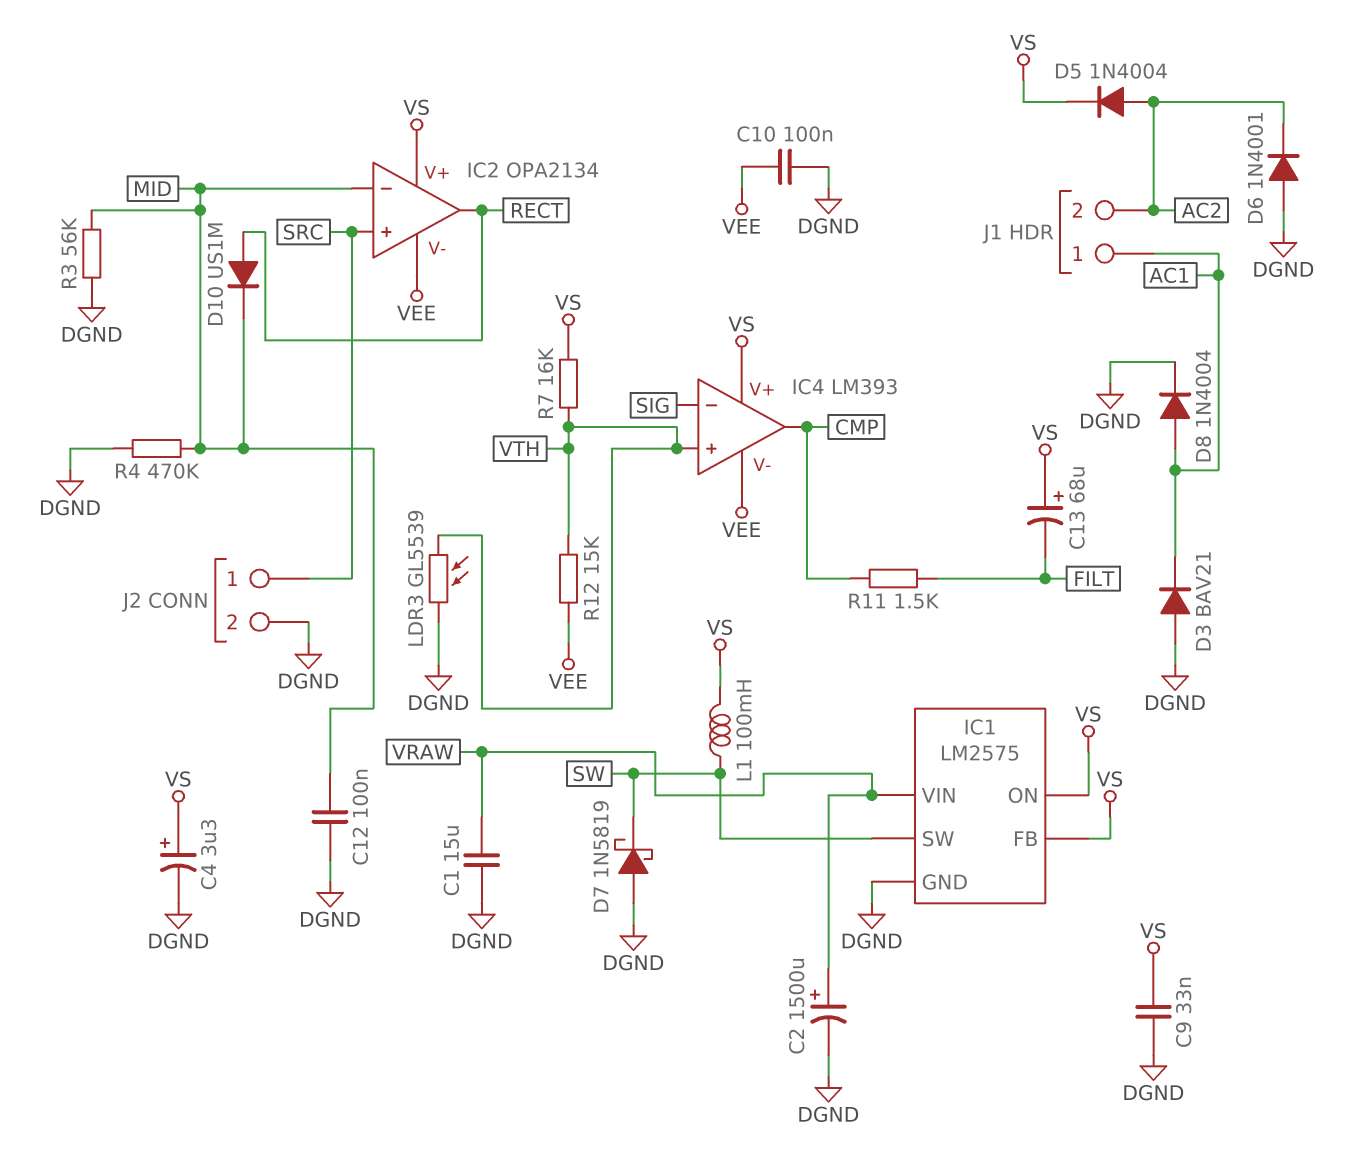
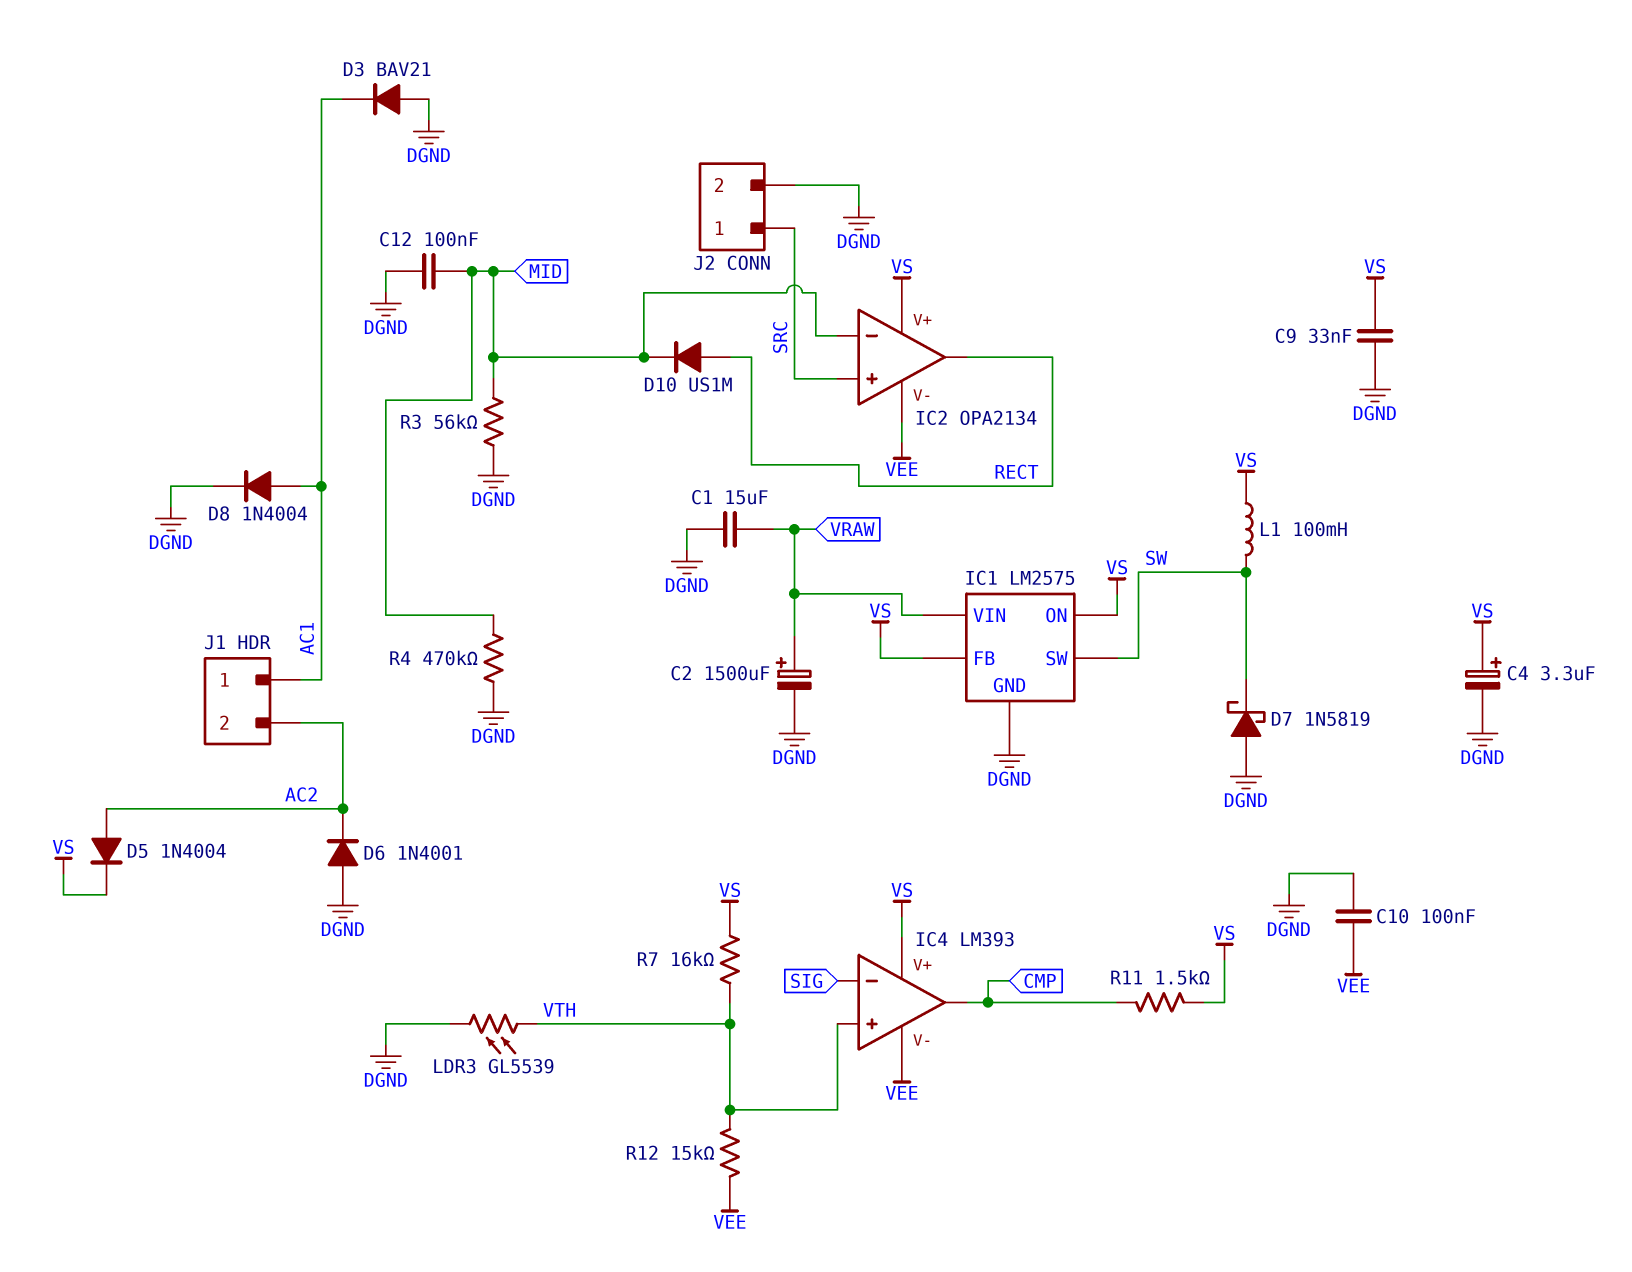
C13: 68uF (plus VS, minus FILT) -> none
R11: 1.5k (CMP, FILT) -> 1.5k (CMP, VS)

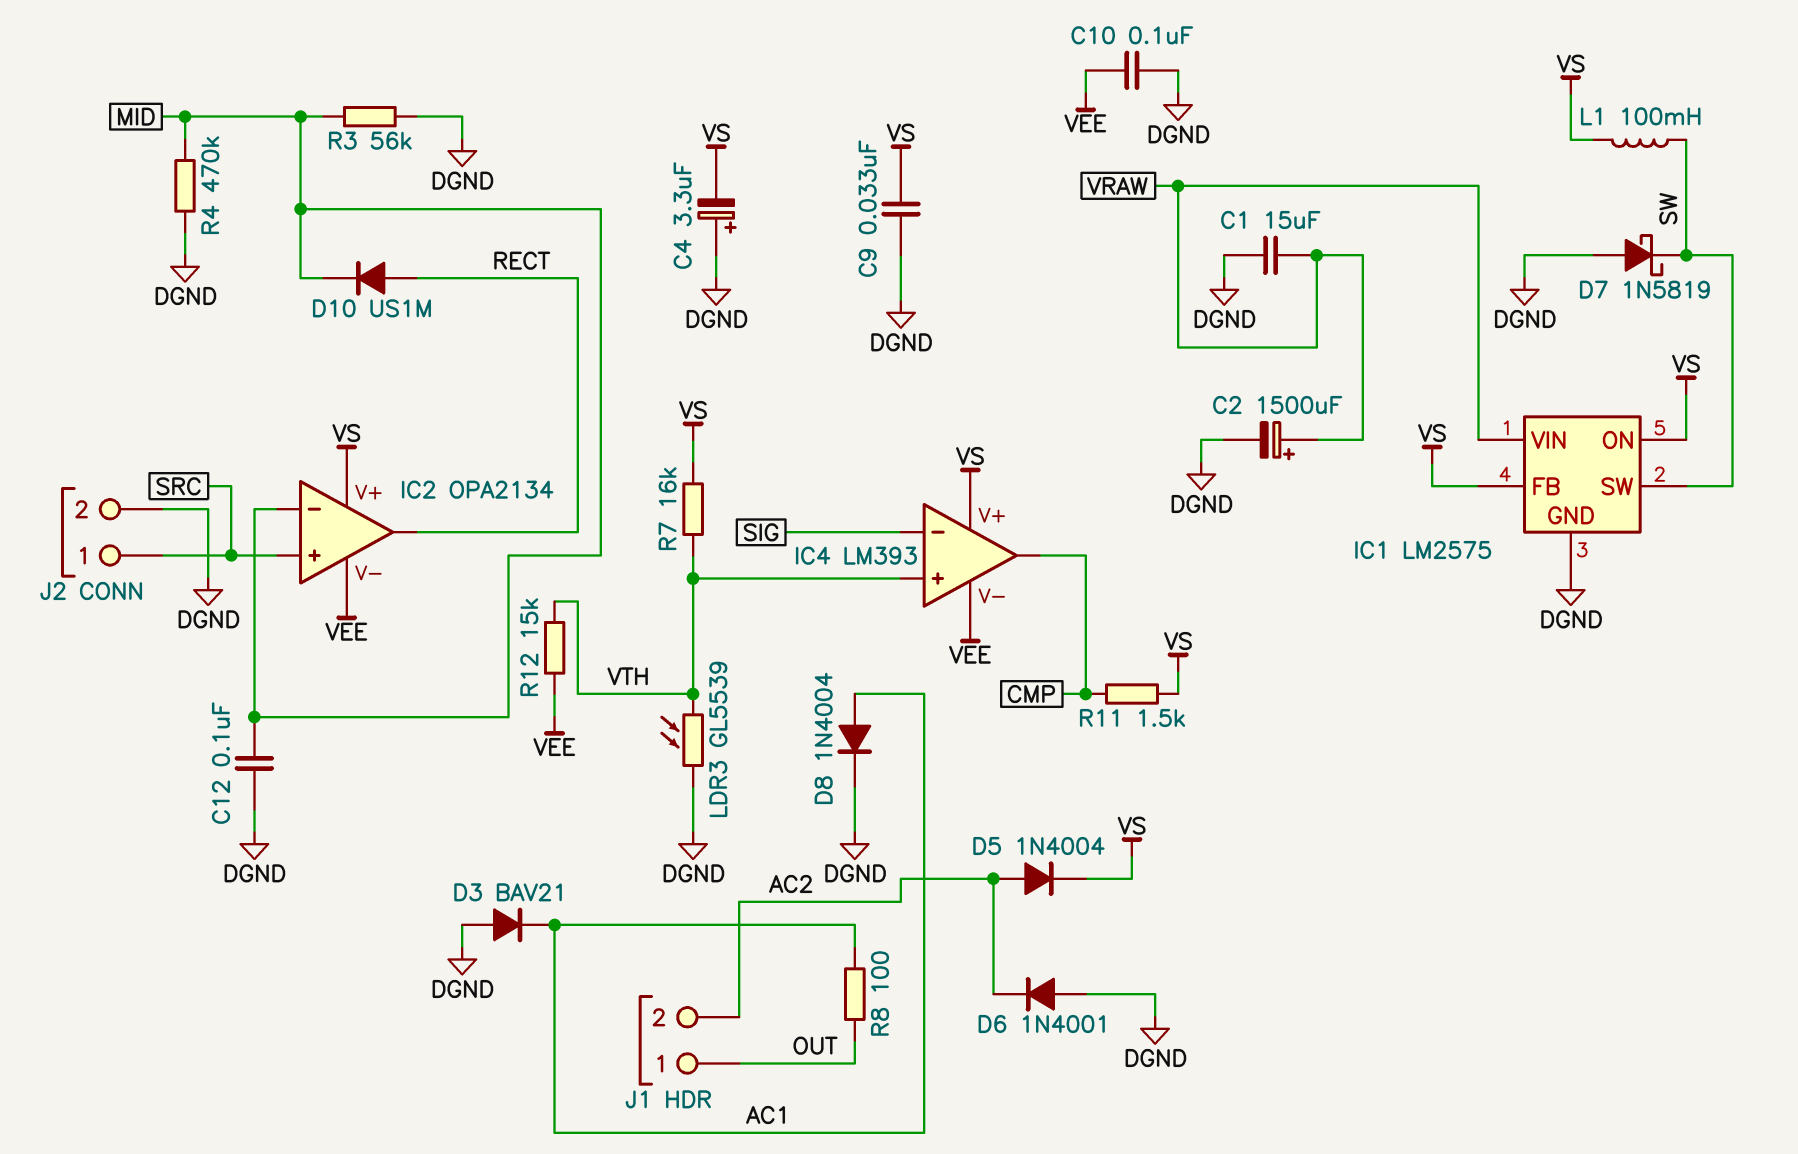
C4: 3.3uF (plus VS, minus DGND) -> 3.3uF (plus DGND, minus VS)
J1 pin 1: AC1 -> OUT
R8: none -> 100 (AC1, OUT)

